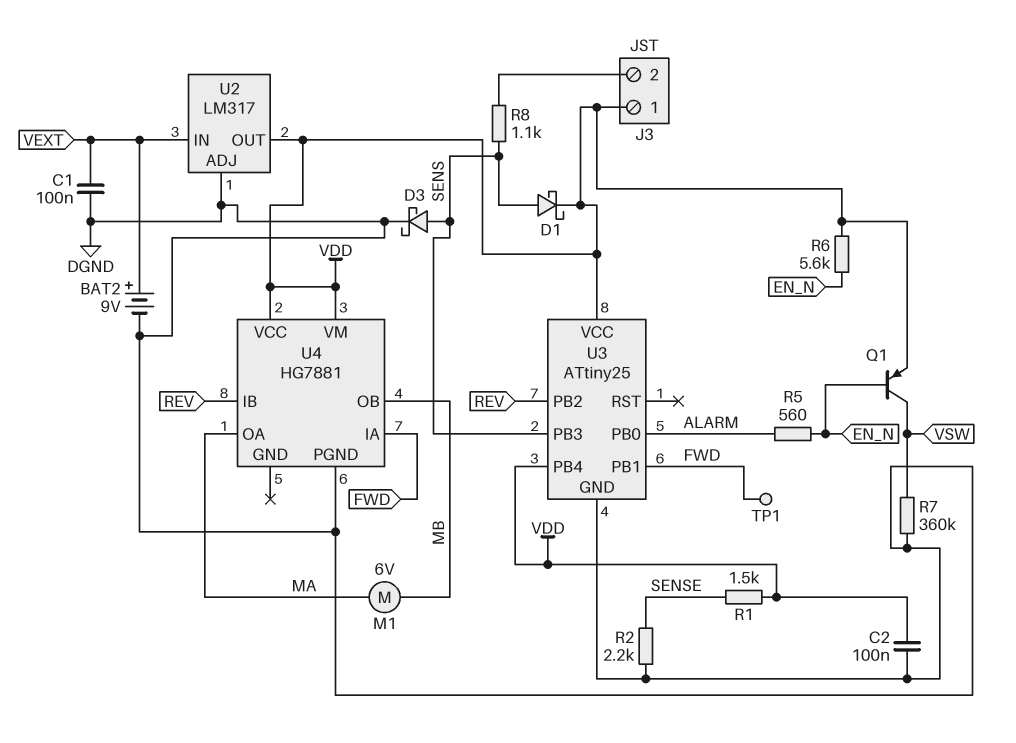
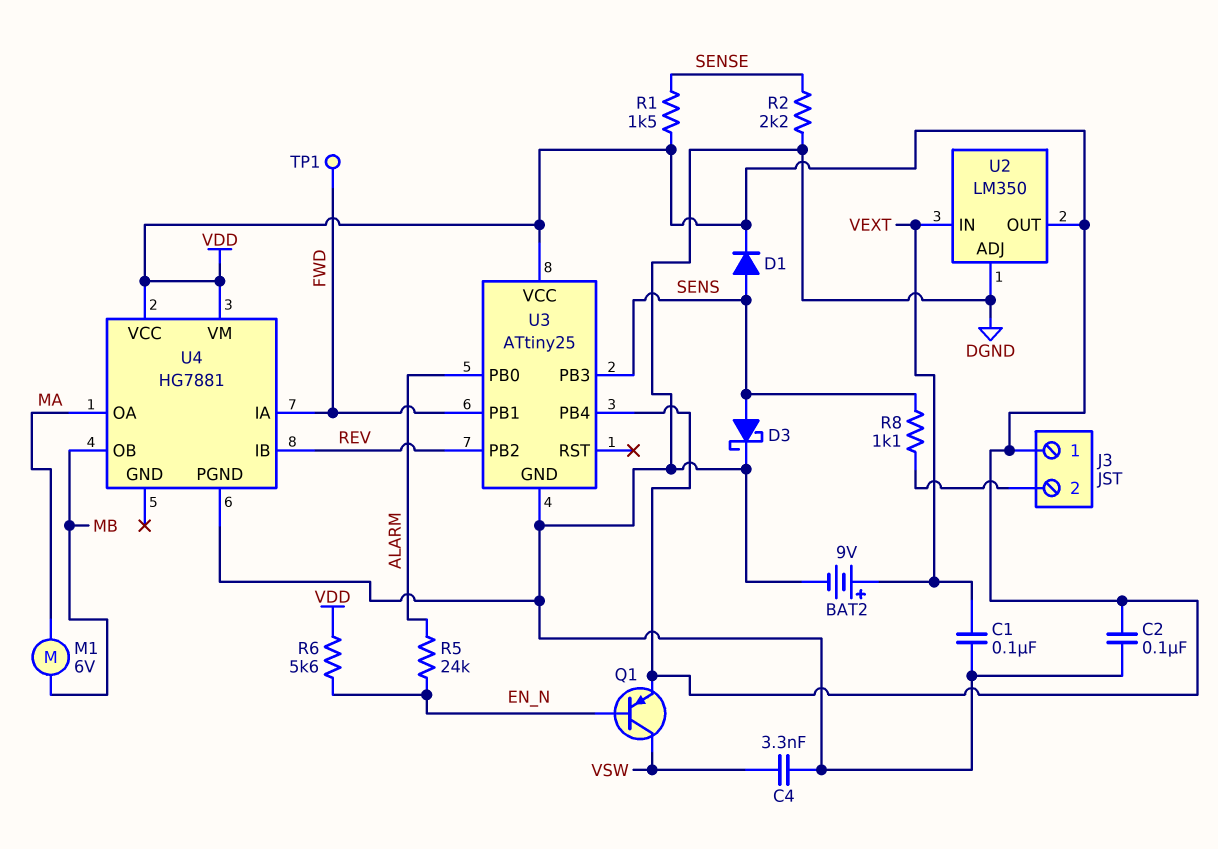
C4: none -> 3.3nF (DGND, VSW)
D1: schottky (A SENS, K VDD) -> diode (A SENS, K VDD)
R5: 560 (ALARM, EN_N) -> 24k (ALARM, EN_N)
R7: 360k (DGND, VSW) -> none
U2: LM317 -> LM350

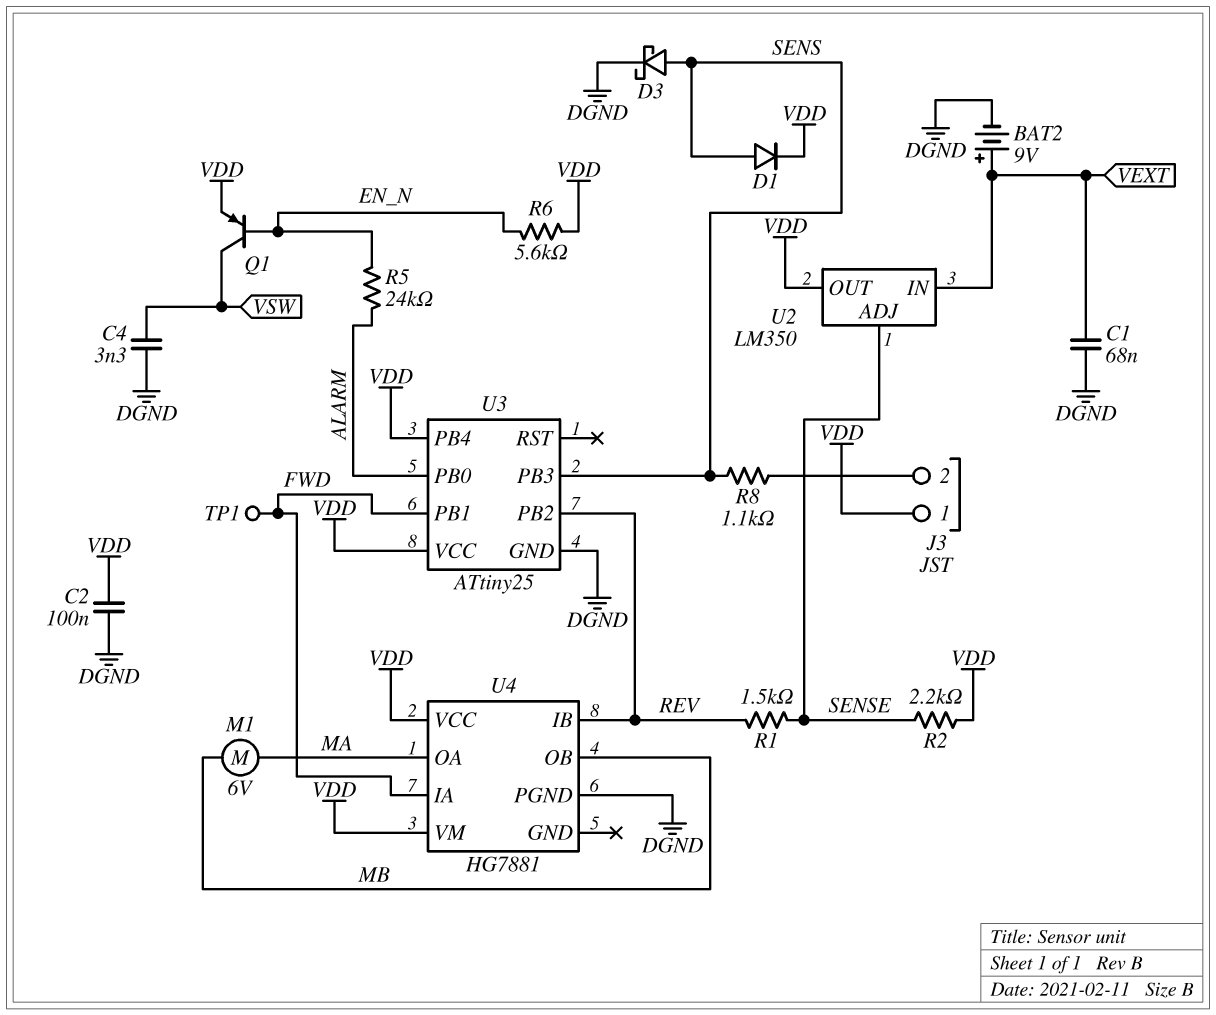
C1: 100nF (DGND, VEXT) -> 68nF (DGND, VEXT)
R1: 1.5k (SENSE, VDD) -> 1.5k (REV, SENSE)
R2: 2.2k (DGND, SENSE) -> 2.2k (SENSE, VDD)
U2 pin ADJ: DGND -> SENSE

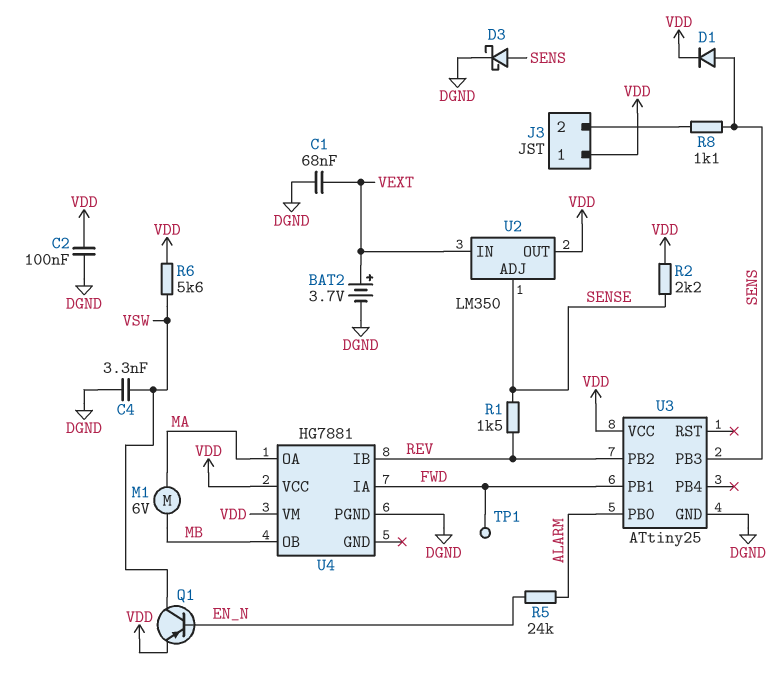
BAT2: 9V (plus VEXT, minus DGND) -> 3.7V (plus VEXT, minus DGND)
R6: 5.6k (EN_N, VDD) -> 5.6k (VDD, VSW)
U3 pin PB4: VDD -> none

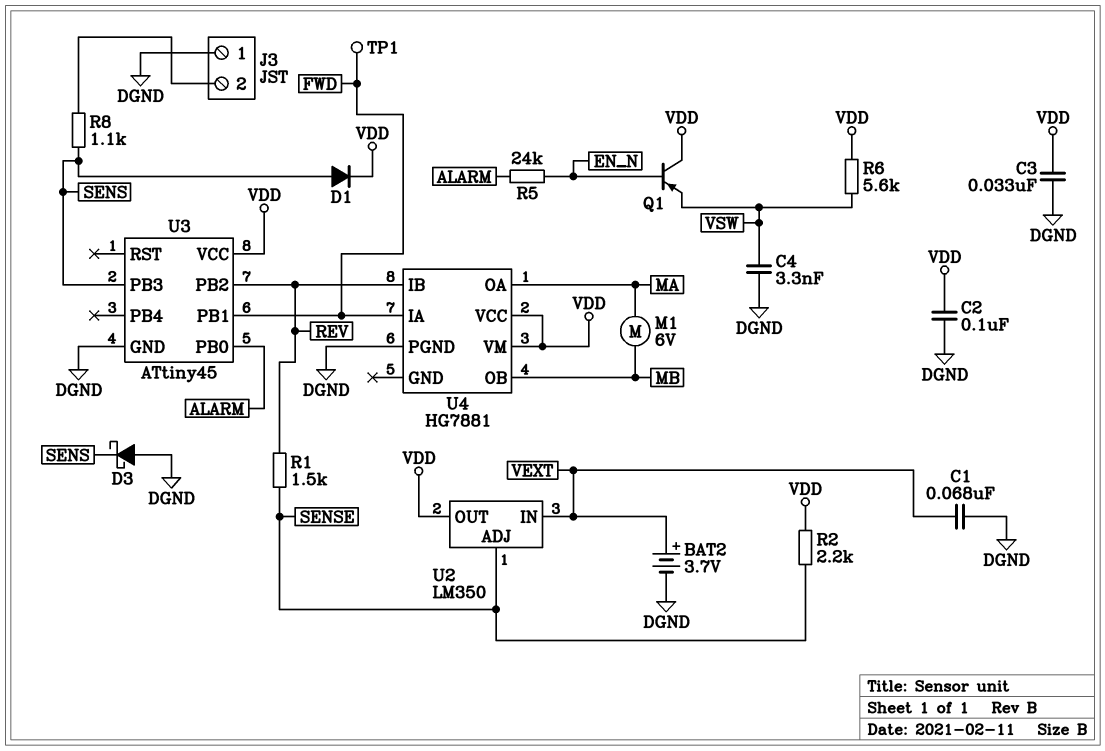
C3: none -> 33nF (DGND, VDD)
D3: schottky (A SENS, K DGND) -> schottky (A DGND, K SENS)
J3 pin 1: VDD -> DGND
Q1: PNP (B EN_N, C VSW, E VDD) -> PNP (B EN_N, C VDD, E VSW)
U3: ATtiny25 -> ATtiny45

